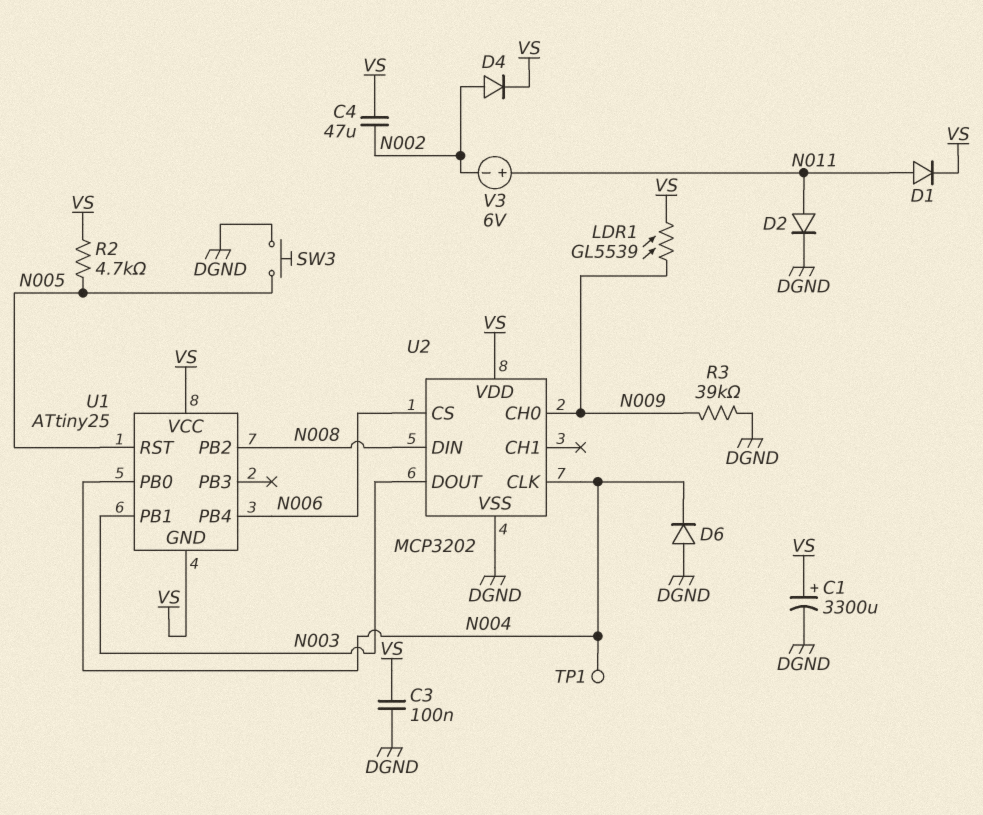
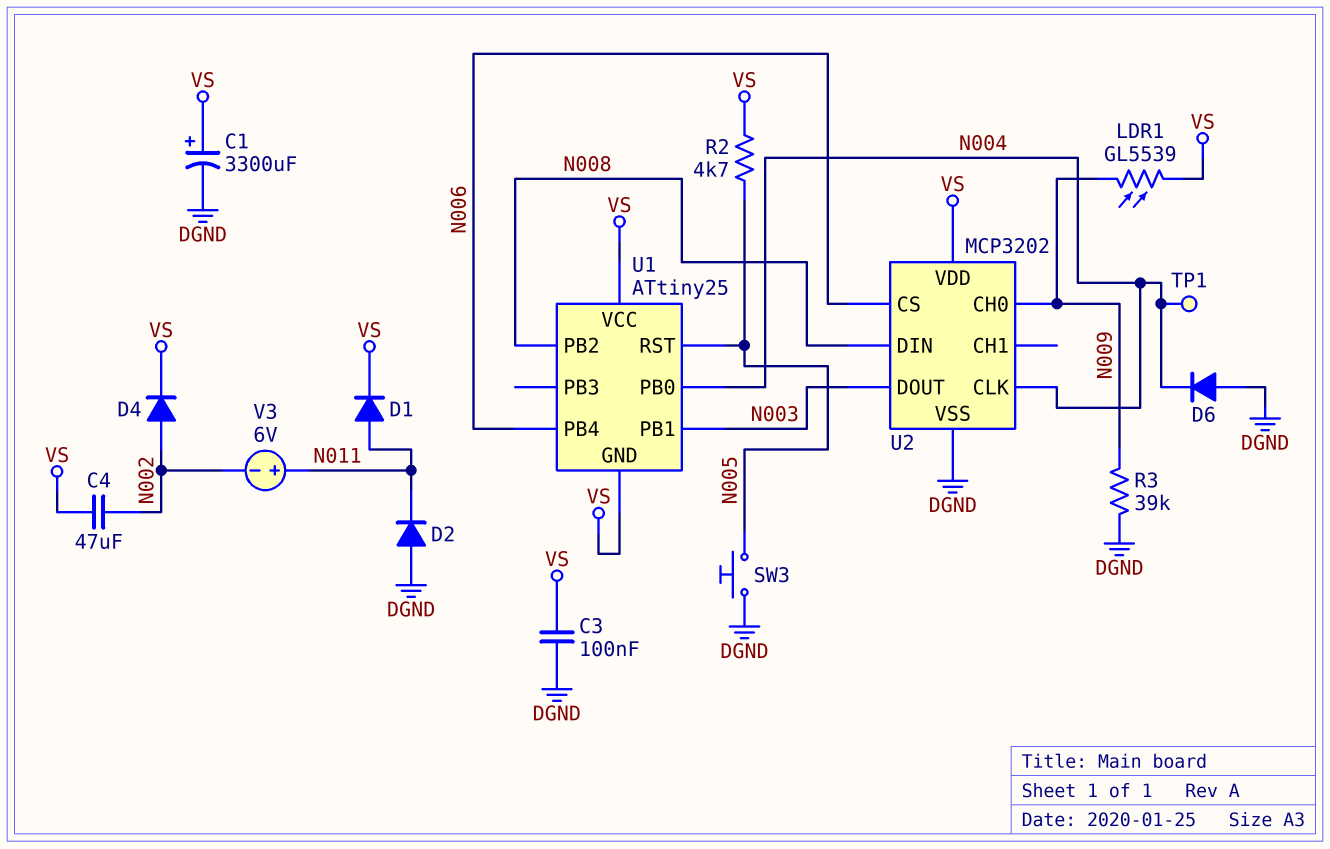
D2: diode (A N011, K DGND) -> diode (A DGND, K N011)

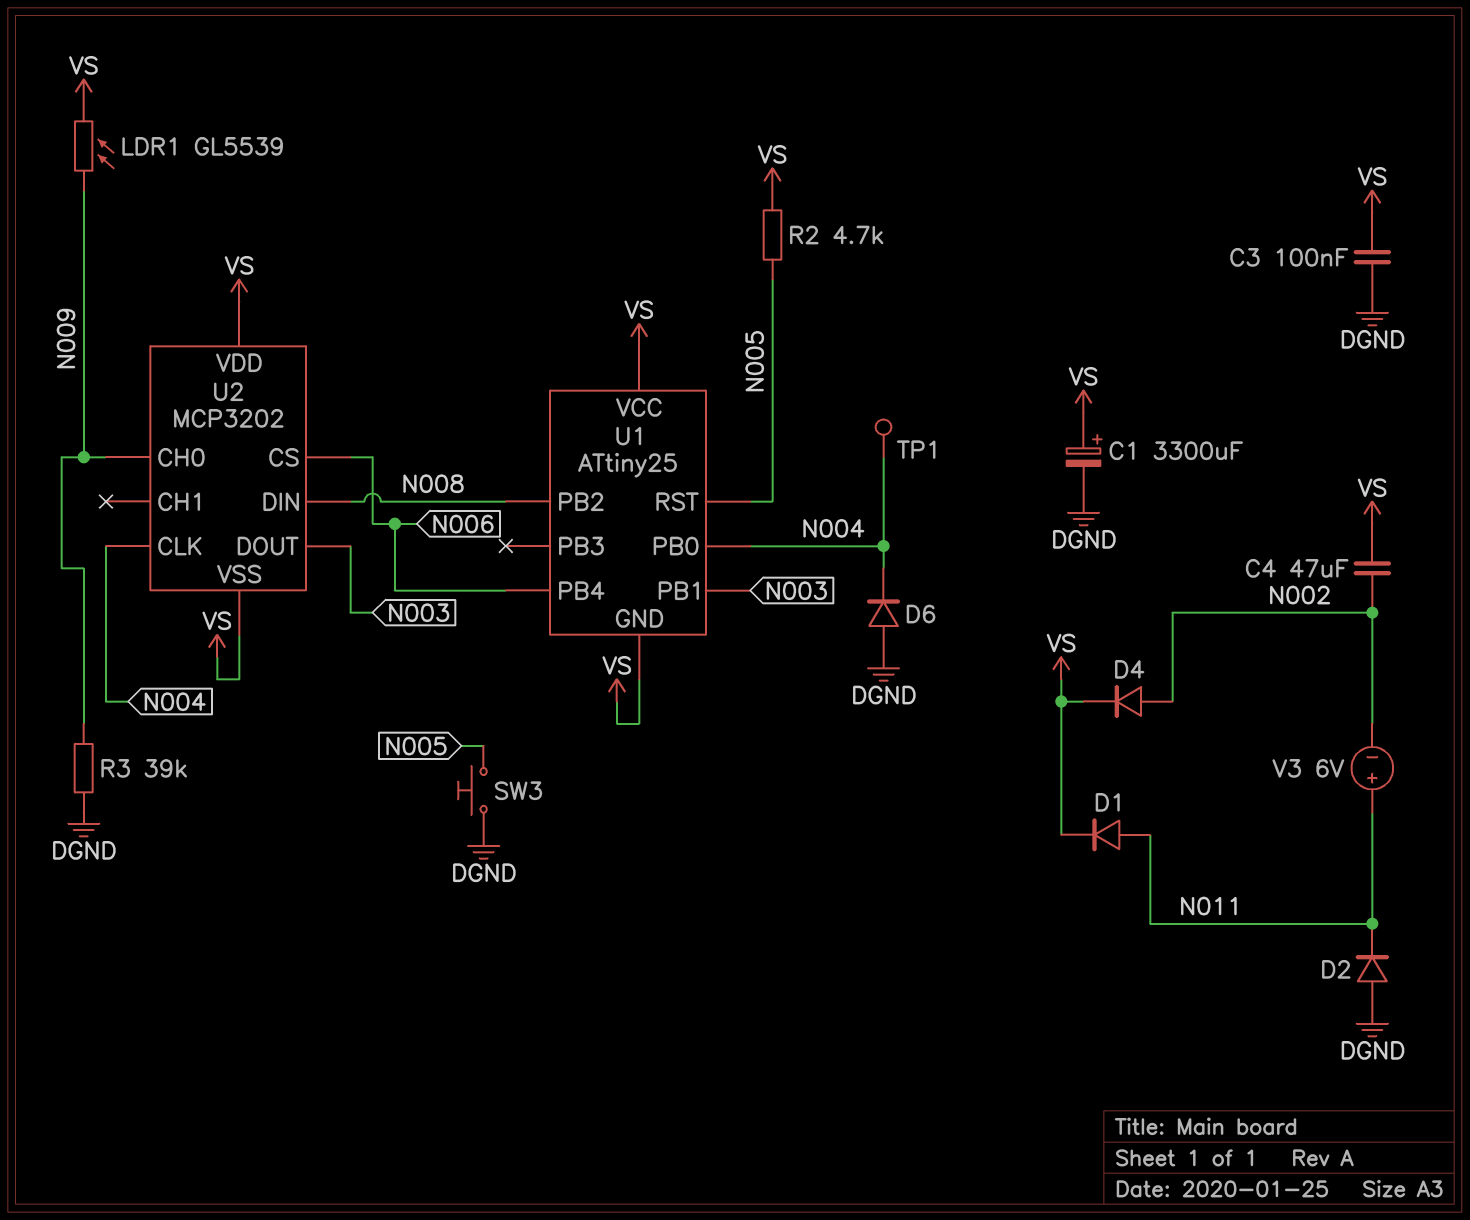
U2 pin VSS: DGND -> VS

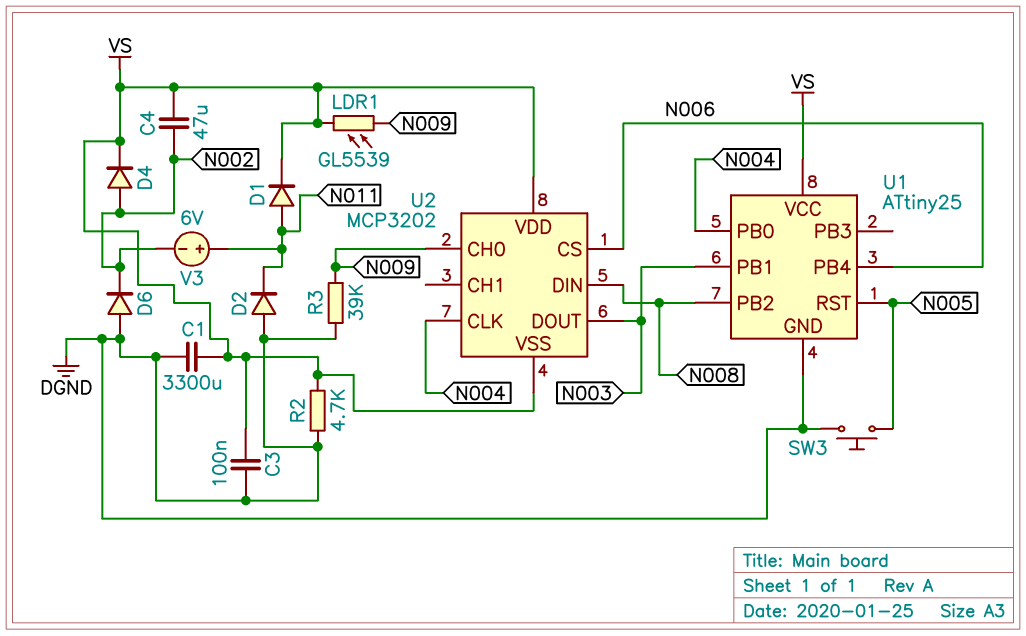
C1: 3300uF (plus VS, minus DGND) -> 3300uF (DGND, VS)
D6: diode (A DGND, K N004) -> diode (A DGND, K N002)
R2: 4.7k (N005, VS) -> 4.7k (DGND, VS)
TP1: test point (N004) -> none
U1 pin GND: VS -> DGND

